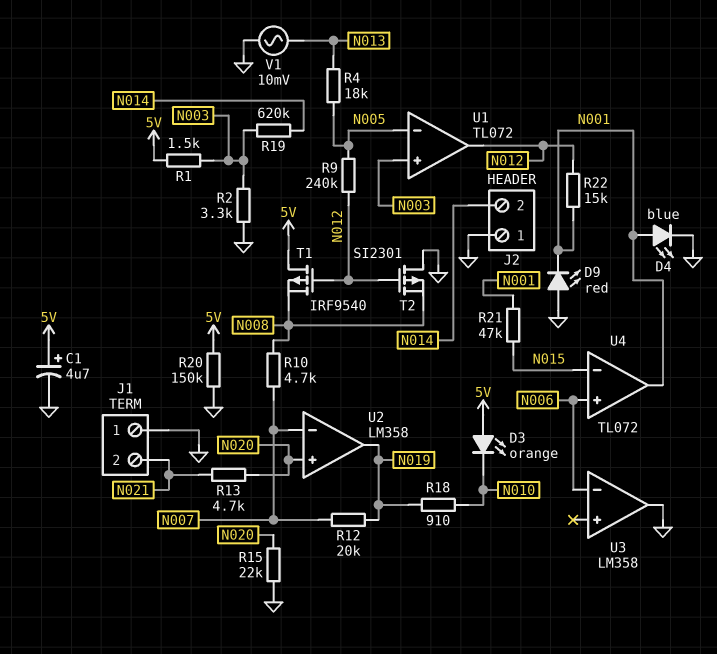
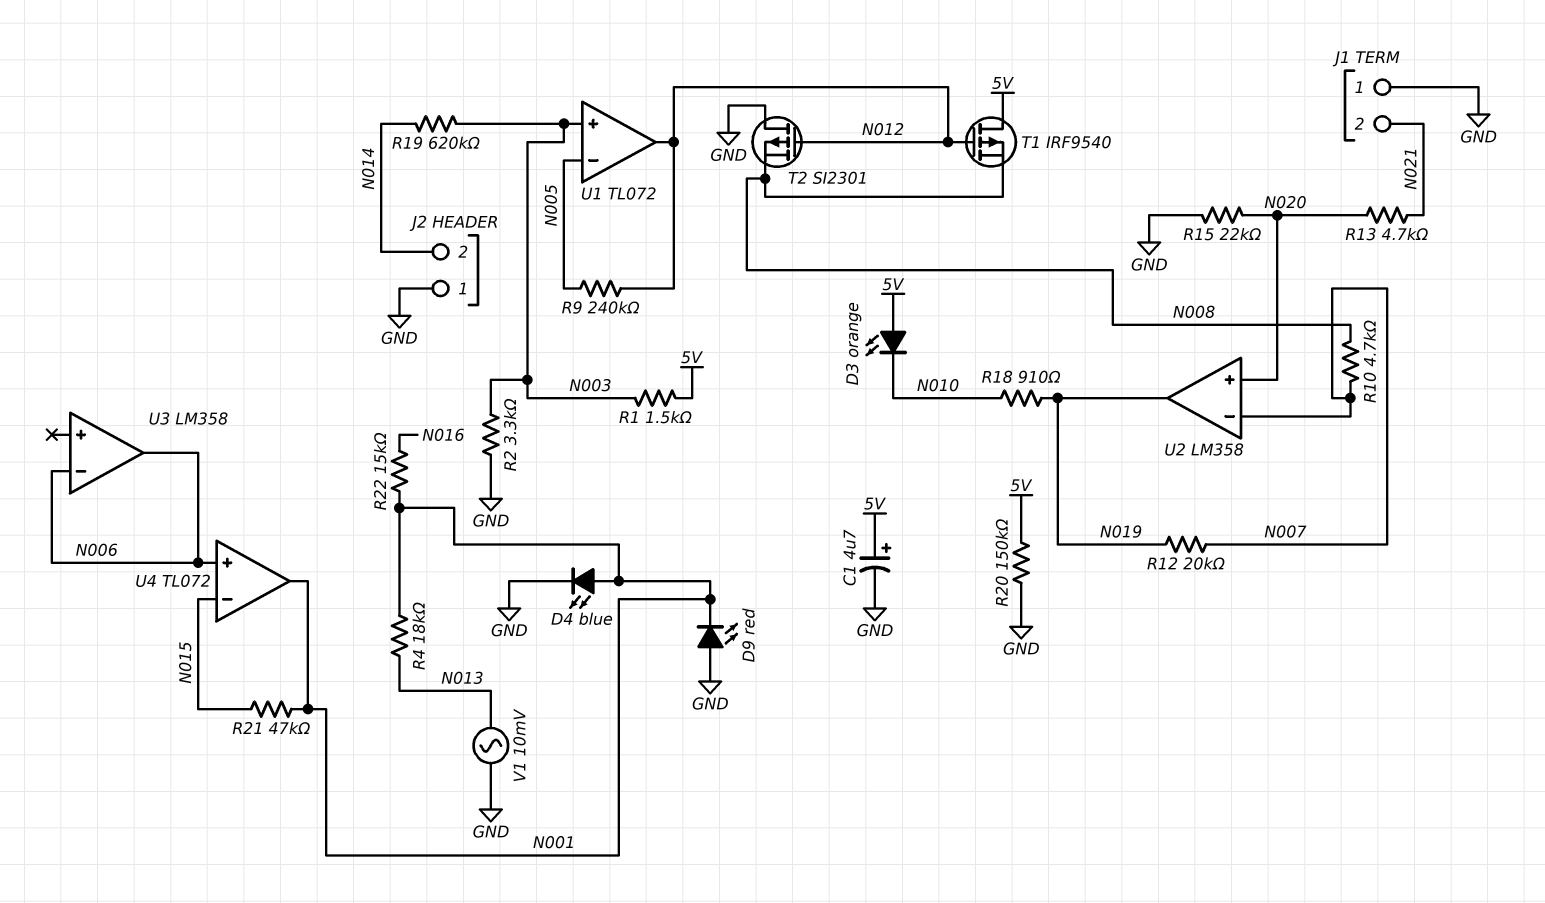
R4: 18k (N005, N013) -> 18k (N001, N013)
R22: 15k (N001, N012) -> 15k (N001, N016)
U3 pin out: GND -> N006

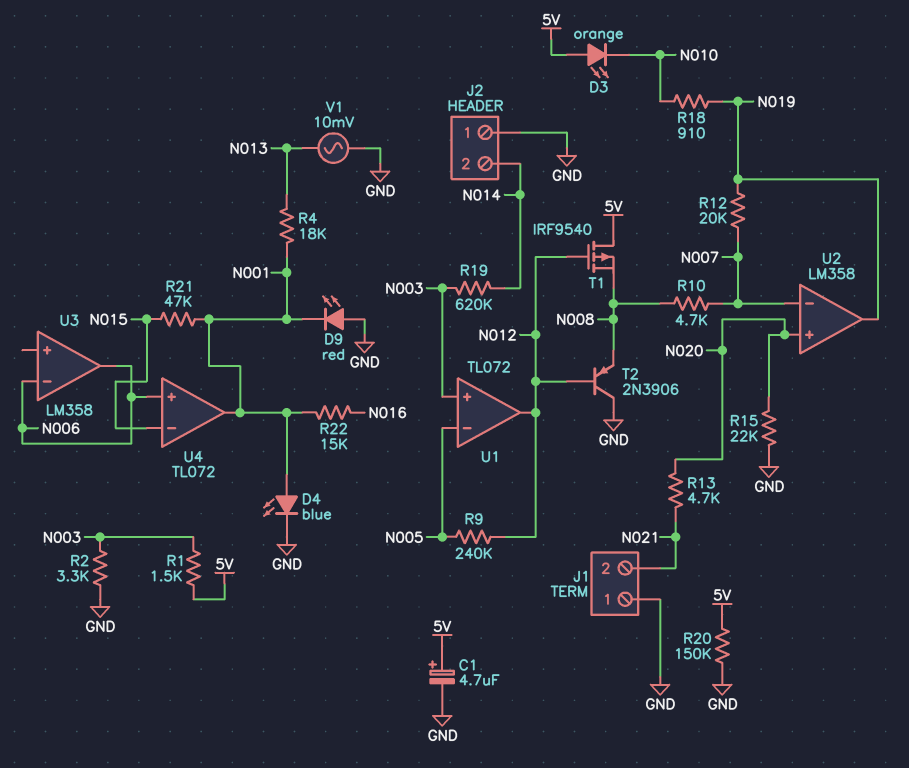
T2: PMOS SI2301 (G N012, D GND, S N008) -> PNP 2N3906 (B N012, C GND, E N008)

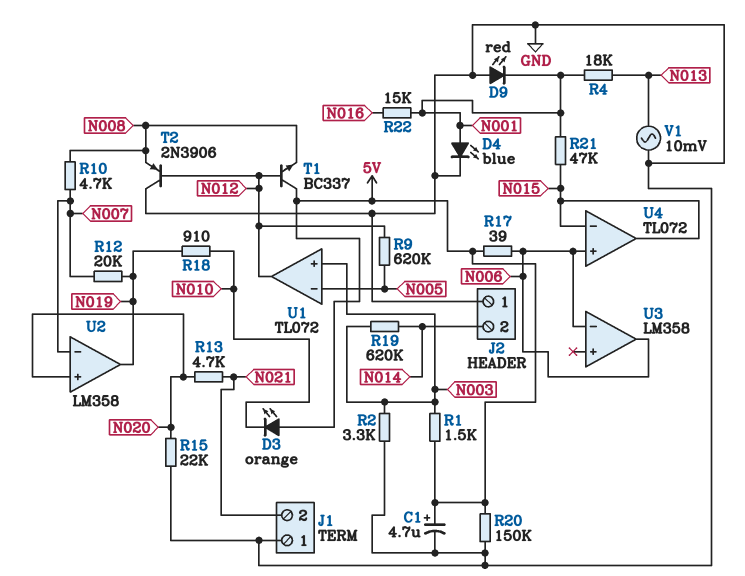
R9: 240k (N005, N012) -> 620k (N005, N012)
R17: none -> 39 (5V, N006)
T1: PMOS IRF9540 (G N012, D 5V, S N008) -> NPN BC337 (B N012, C 5V, E N008)
U4 pin out: N001 -> N015

